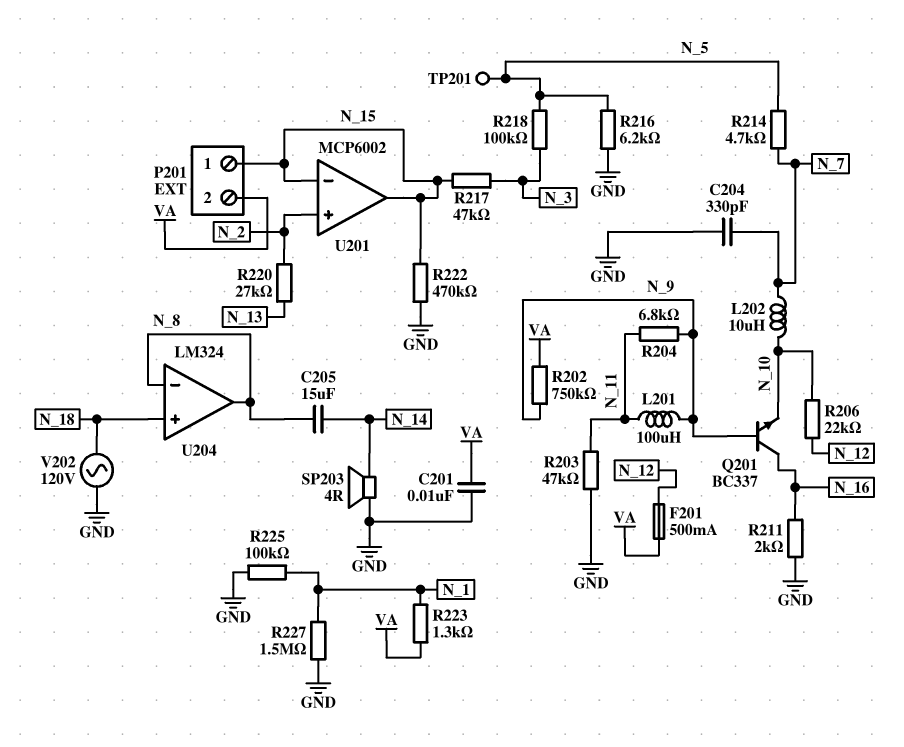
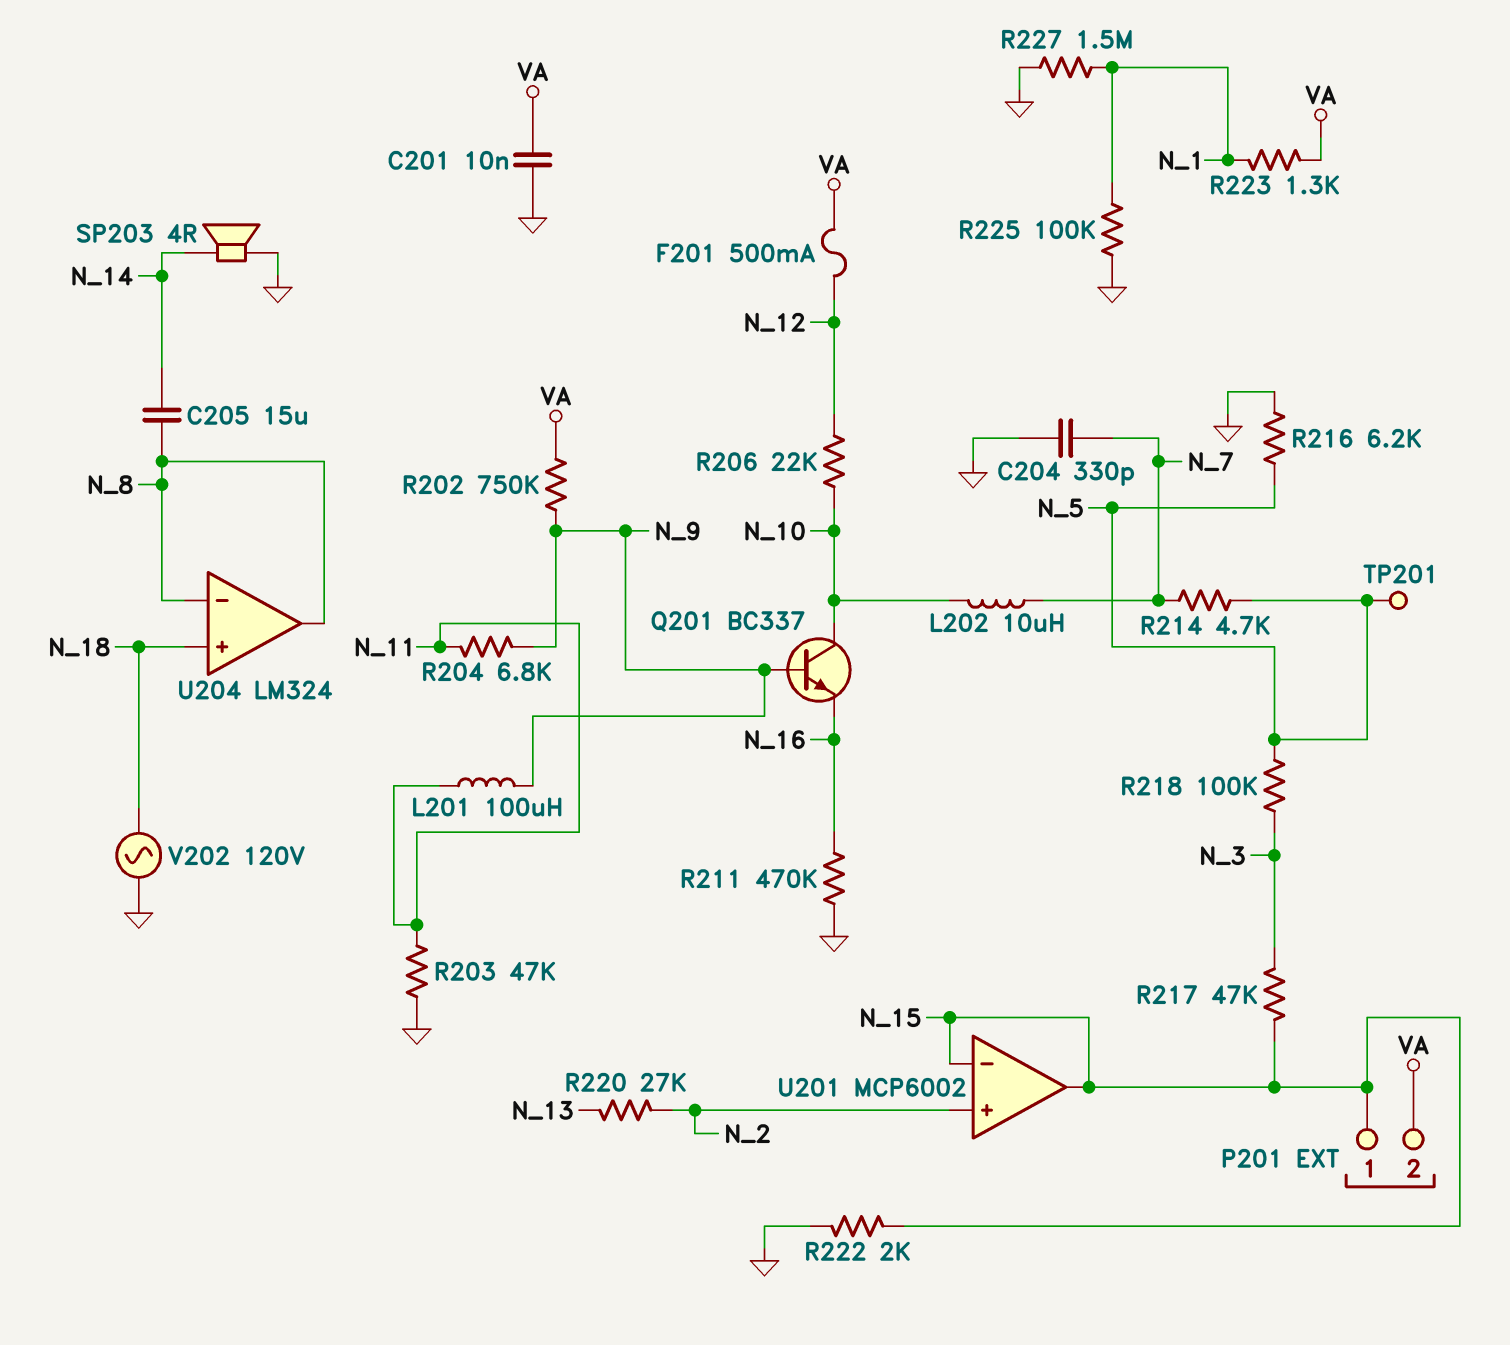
Q201: NPN BC337 (B N_9, C N_16, E N_10) -> NPN BC337 (B N_9, C N_10, E N_16)
R211: 2k (GND, N_16) -> 470k (GND, N_16)
R222: 470k (GND, N_15) -> 2k (GND, N_15)

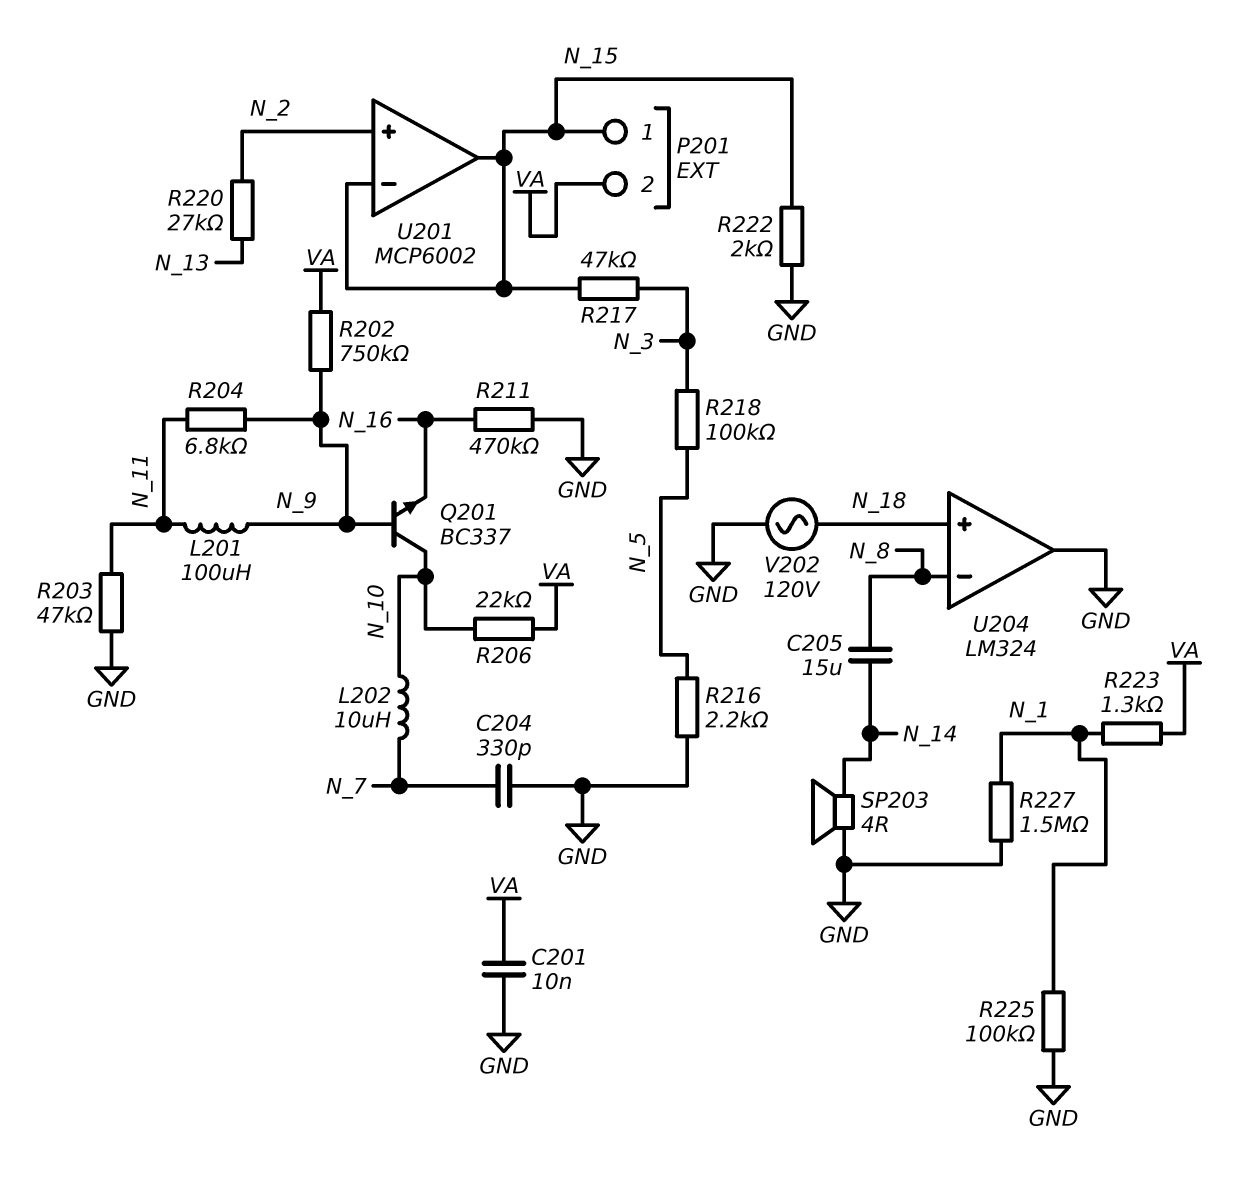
F201: 500mA (N_12, VA) -> none
R206: 22k (N_10, N_12) -> 22k (N_10, VA)
R214: 4.7k (N_5, N_7) -> none
R216: 6.2k (GND, N_5) -> 2.2k (GND, N_5)
TP201: test point (N_5) -> none
U204 pin out: N_8 -> GND

